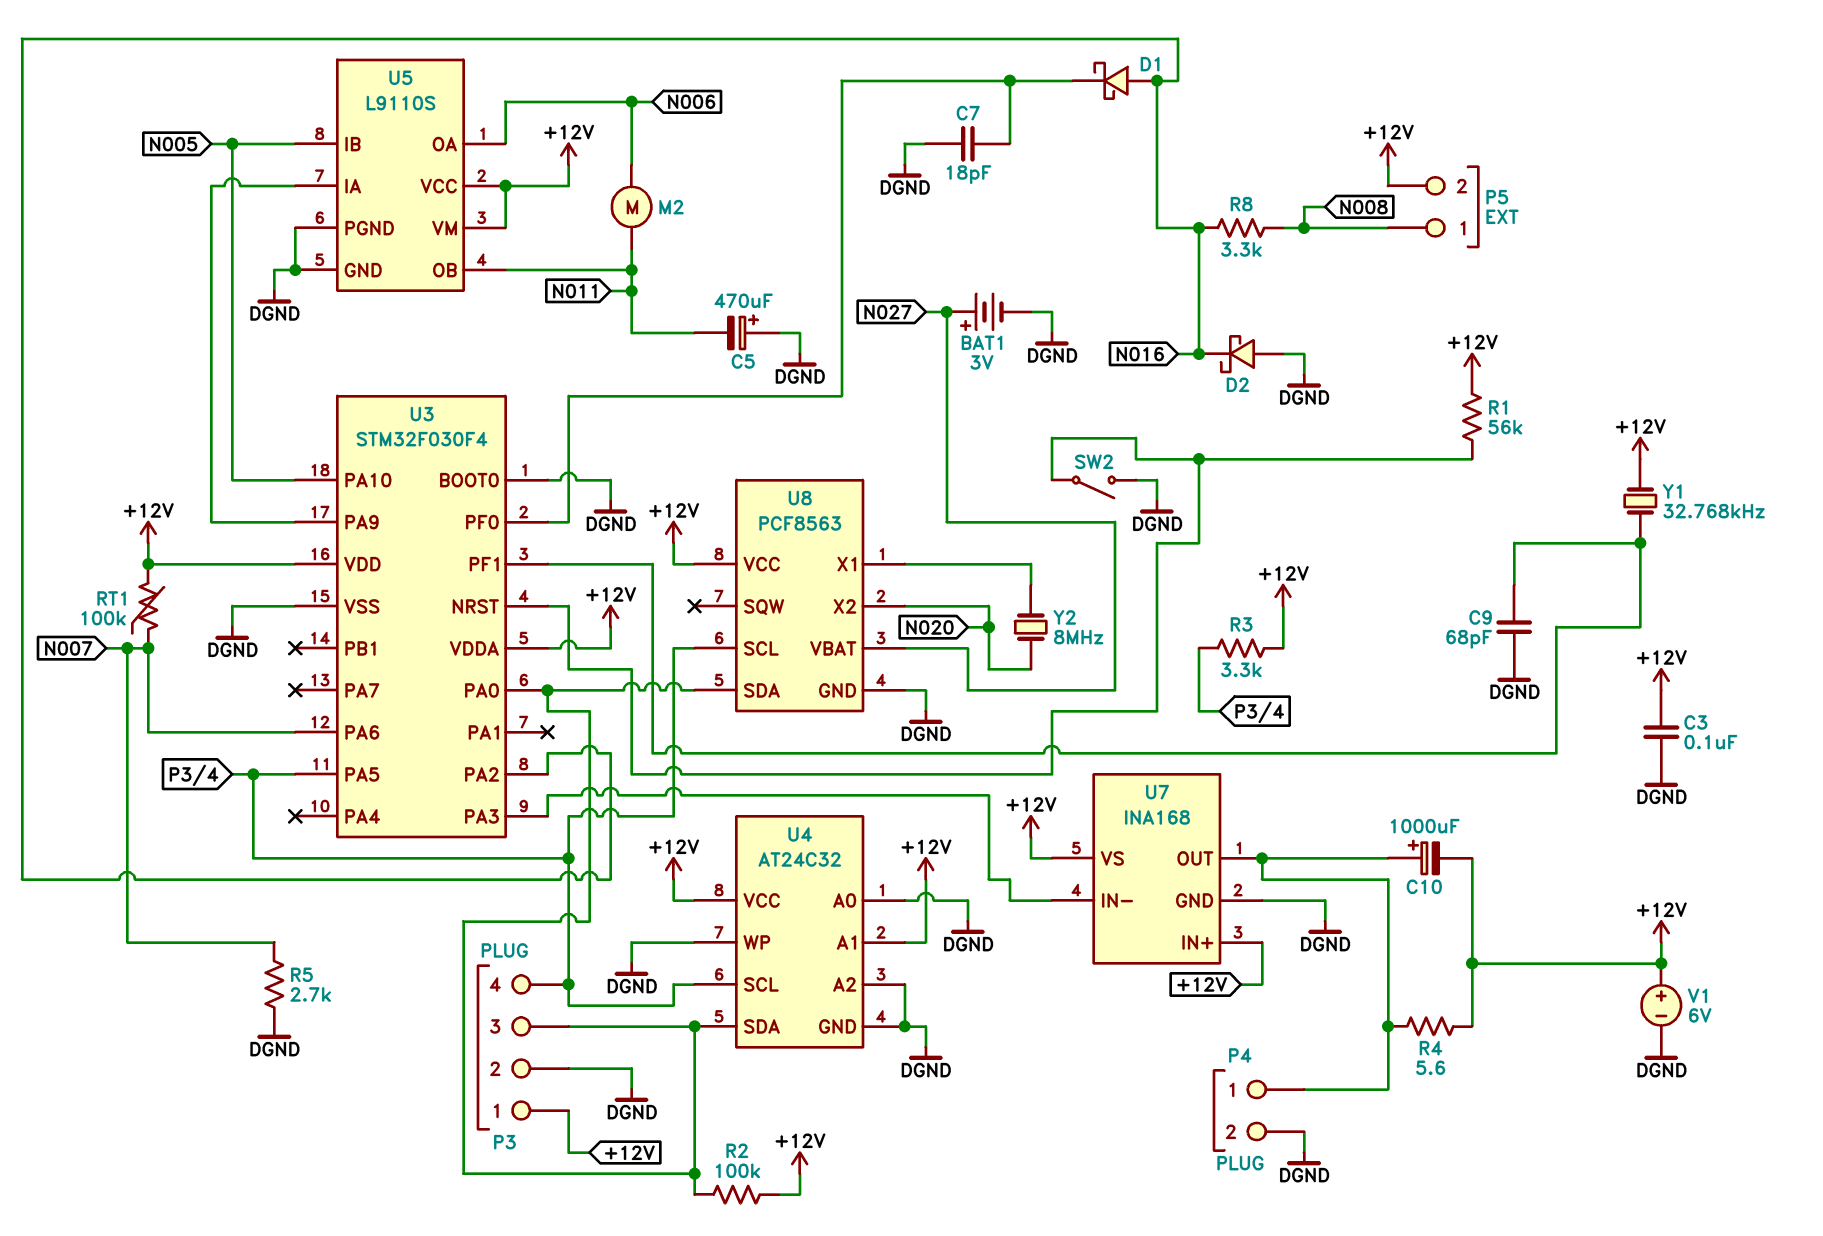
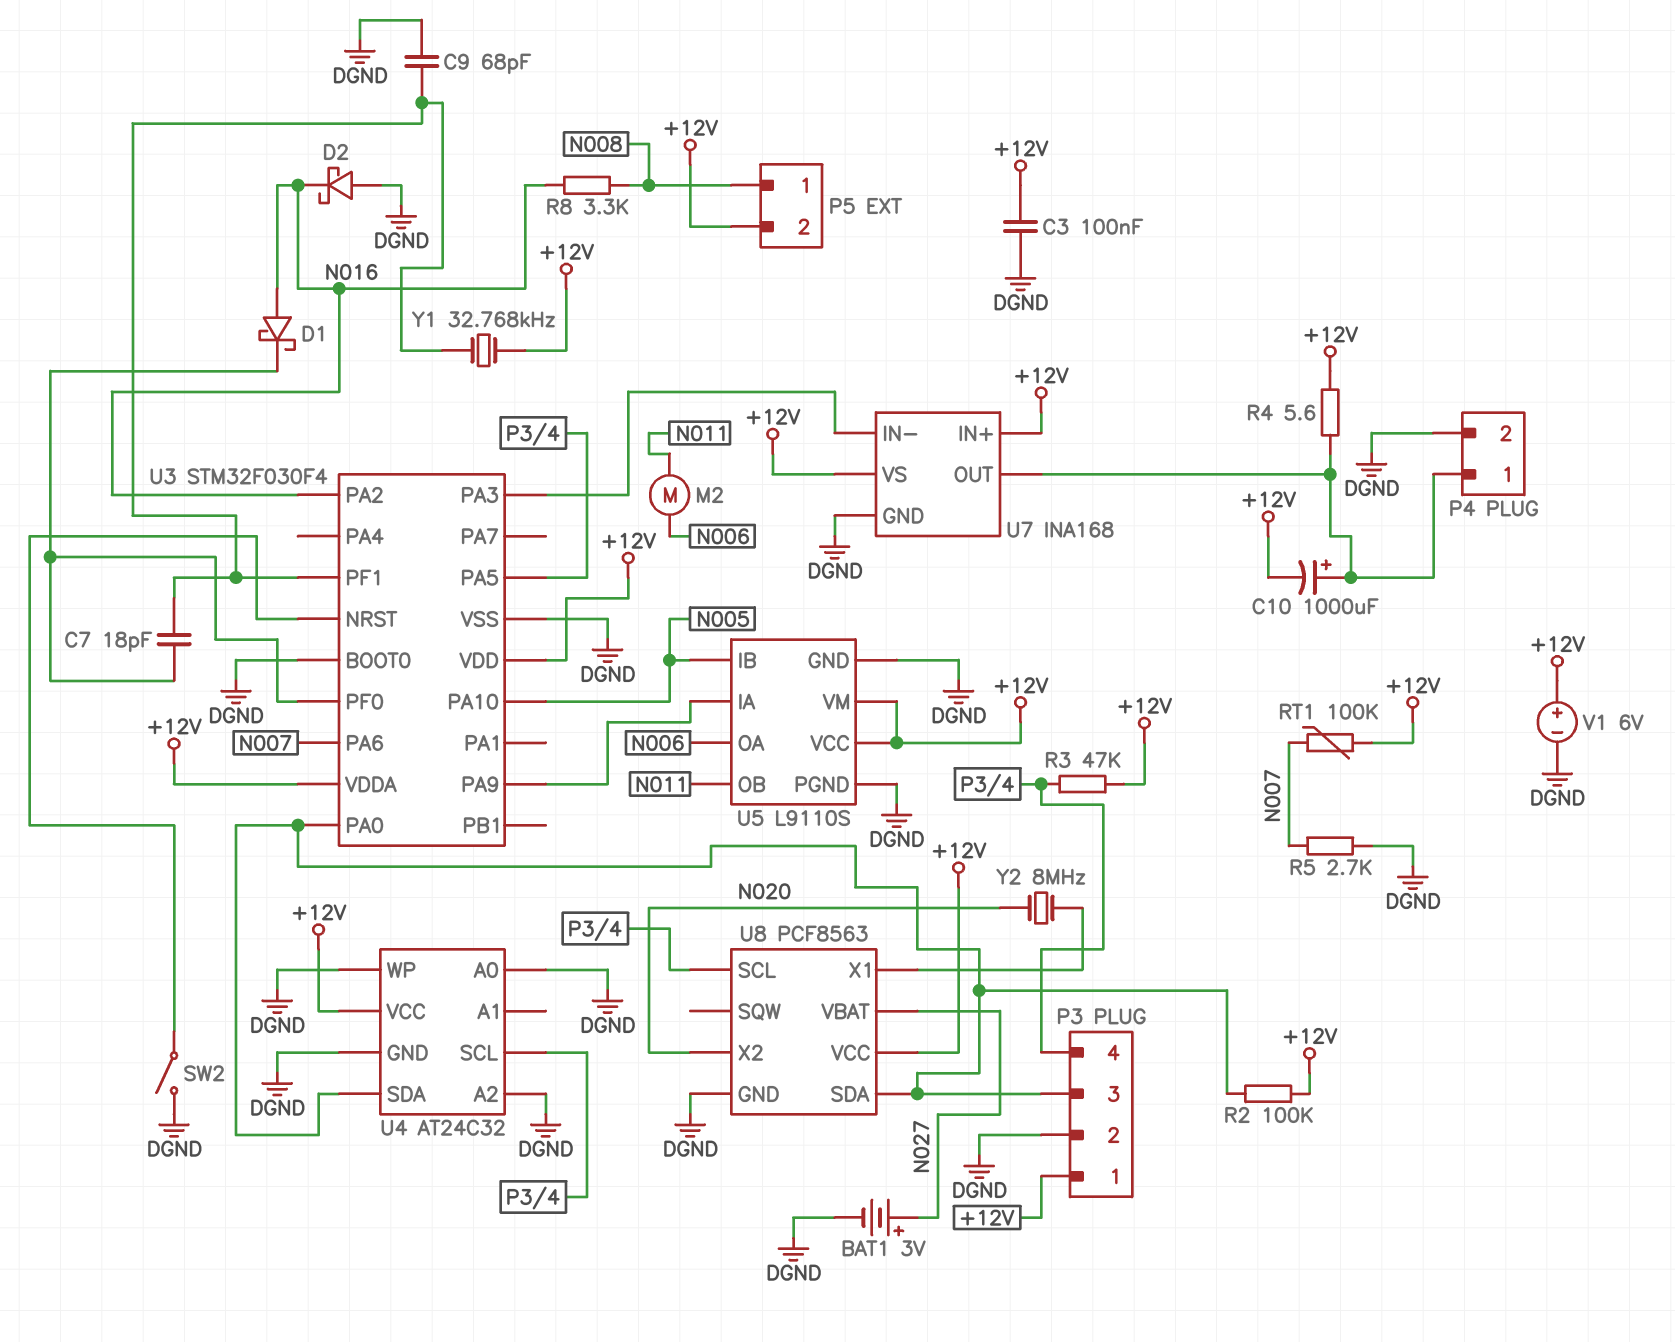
C5: 470uF (plus DGND, minus N011) -> none
C7: 18pF (DGND, U3/PF0) -> 18pF (U3/PF0, U3/PF1)
R1: 56k (+12V, U3/NRST) -> none
R3: 3.3k (+12V, P3/4) -> 47k (+12V, P3/4)
U4 pin A1: +12V -> none

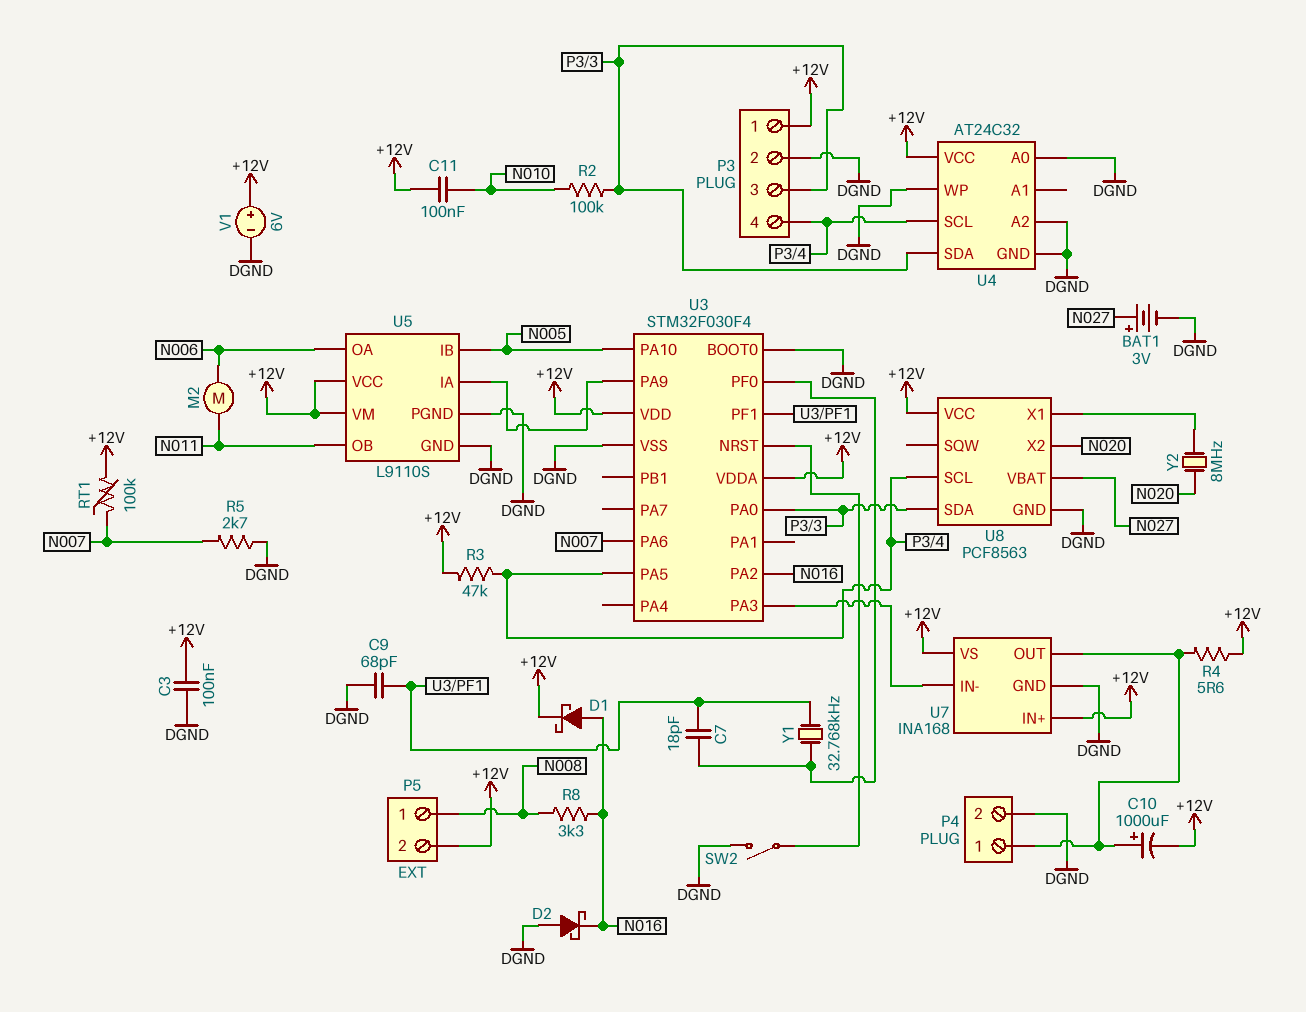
C11: none -> 100nF (+12V, N010)
D1: schottky (A N016, K U3/PF0) -> schottky (A N016, K +12V)
R2: 100k (+12V, P3/3) -> 100k (N010, P3/3)
Y1: 32.768kHz (+12V, U3/PF1) -> 32.768kHz (U3/PF0, U3/PF1)

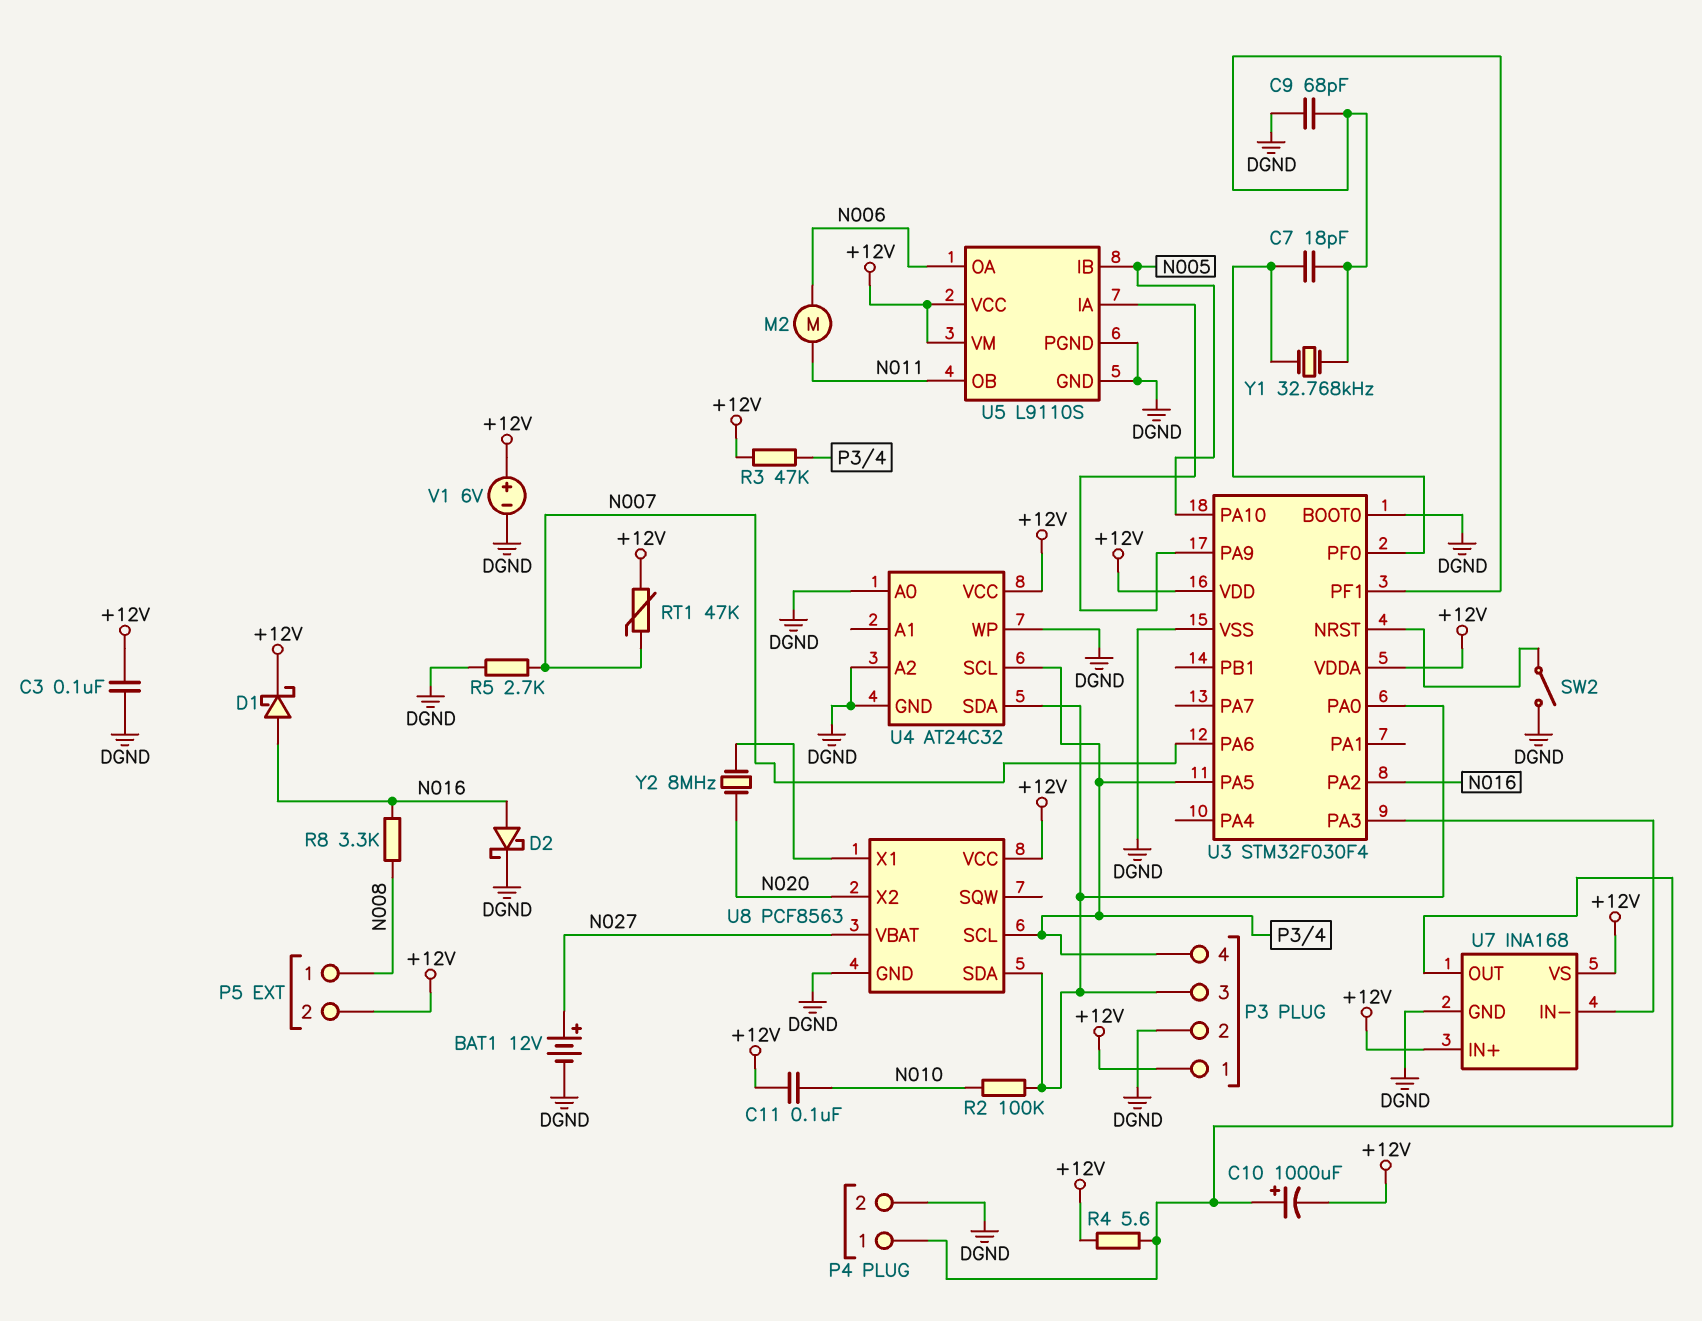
BAT1: 3V (plus N027, minus DGND) -> 12V (plus N027, minus DGND)
D2: schottky (A DGND, K N016) -> schottky (A N016, K DGND)
RT1: 100k (+12V, N007) -> 47k (+12V, N007)

